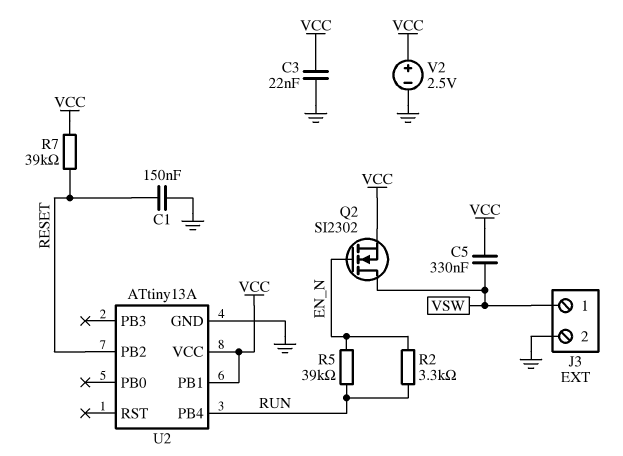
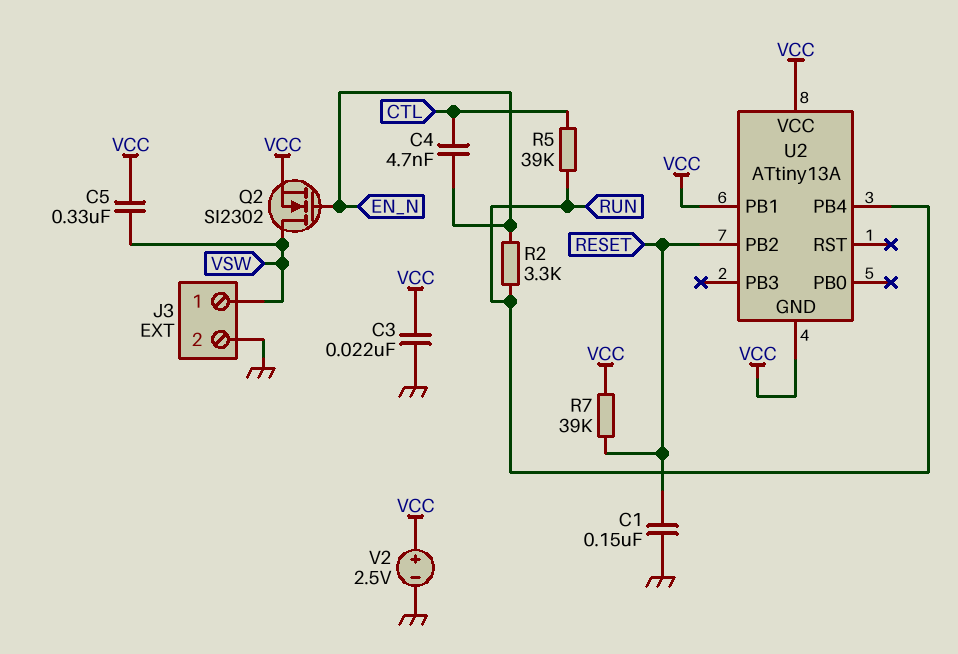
C4: none -> 4.7nF (CTL, EN_N)
R5: 39k (EN_N, RUN) -> 39k (CTL, RUN)
U2 pin GND: GND -> VCC

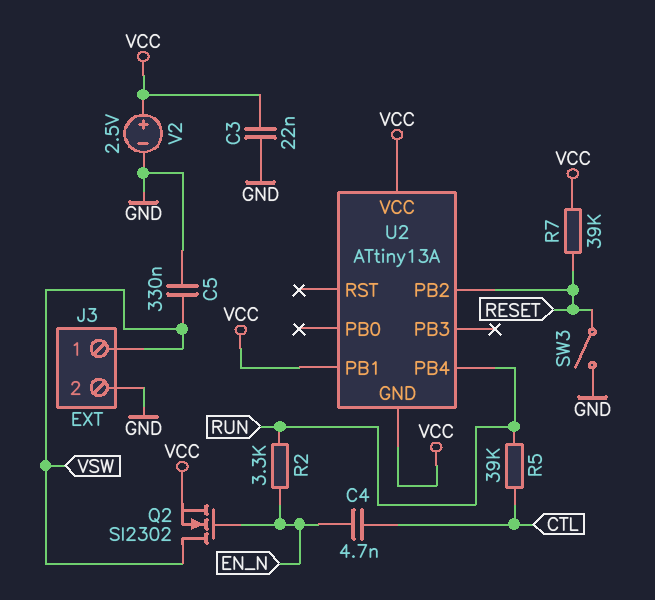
C1: 150nF (GND, RESET) -> none
C5: 330nF (VCC, VSW) -> 330nF (GND, VSW)
SW3: none -> switch (GND, RESET)

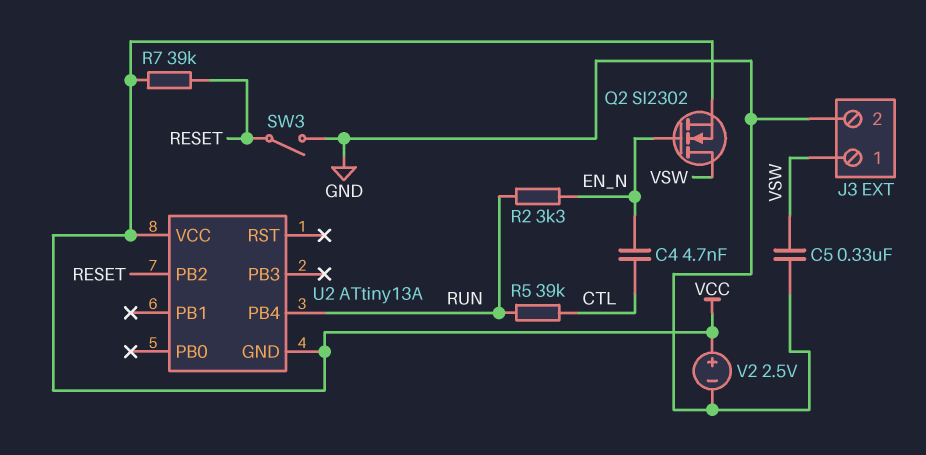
C3: 22nF (GND, VCC) -> none
U2 pin PB1: VCC -> none

